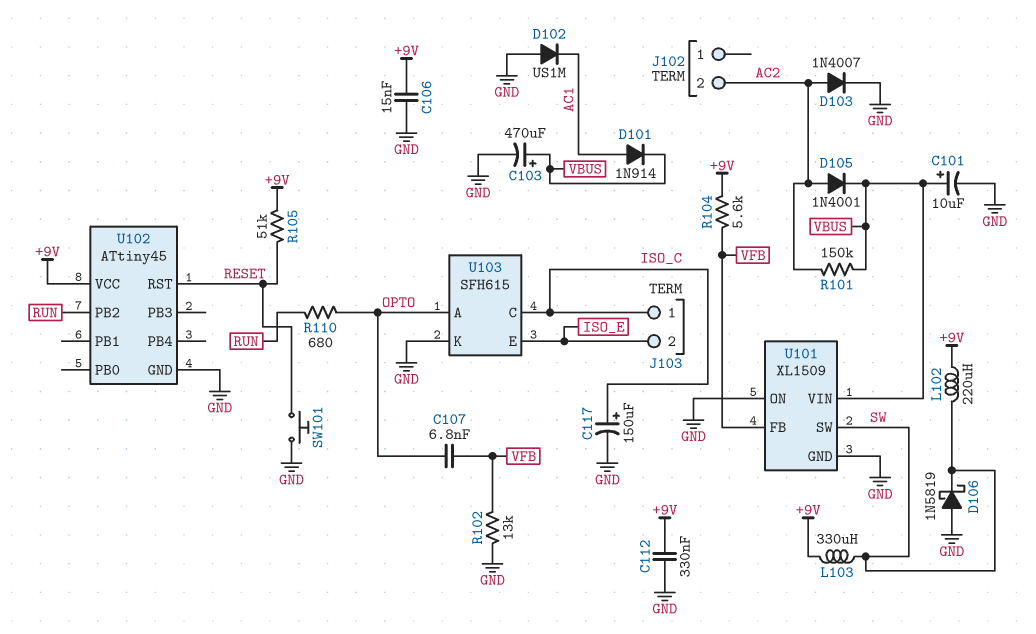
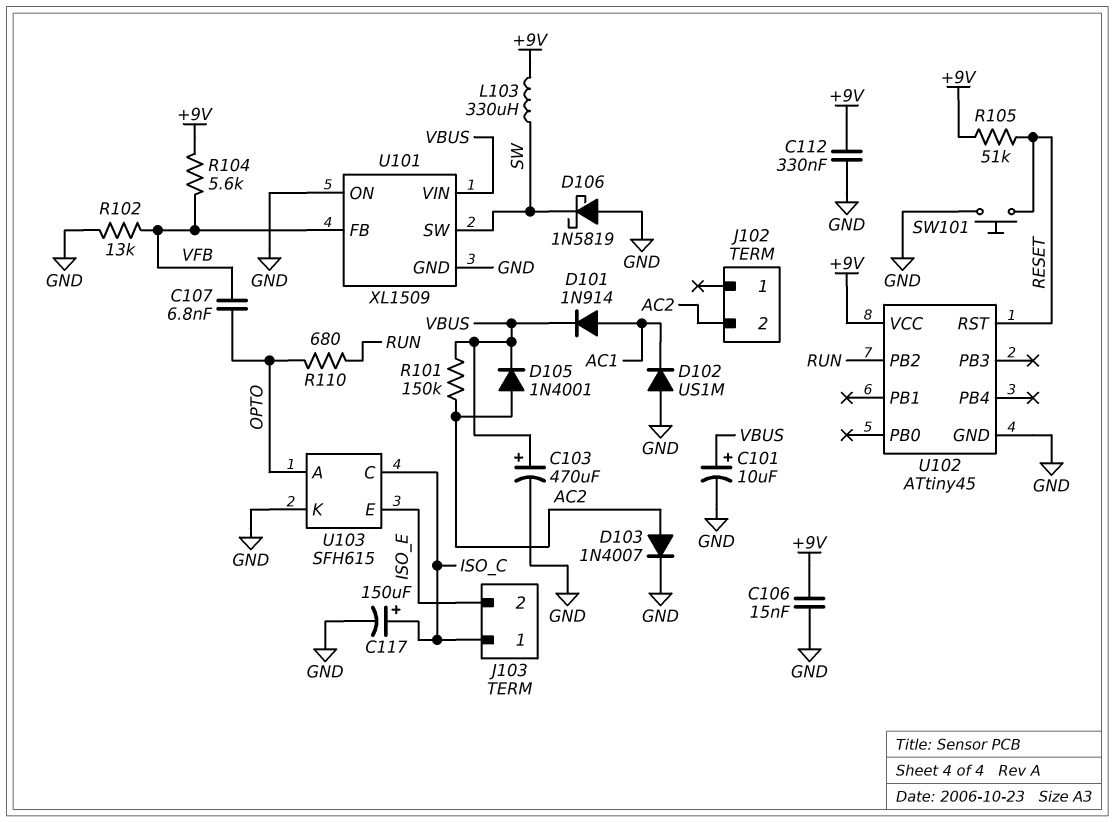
L102: 220uH (+9V, SW) -> none

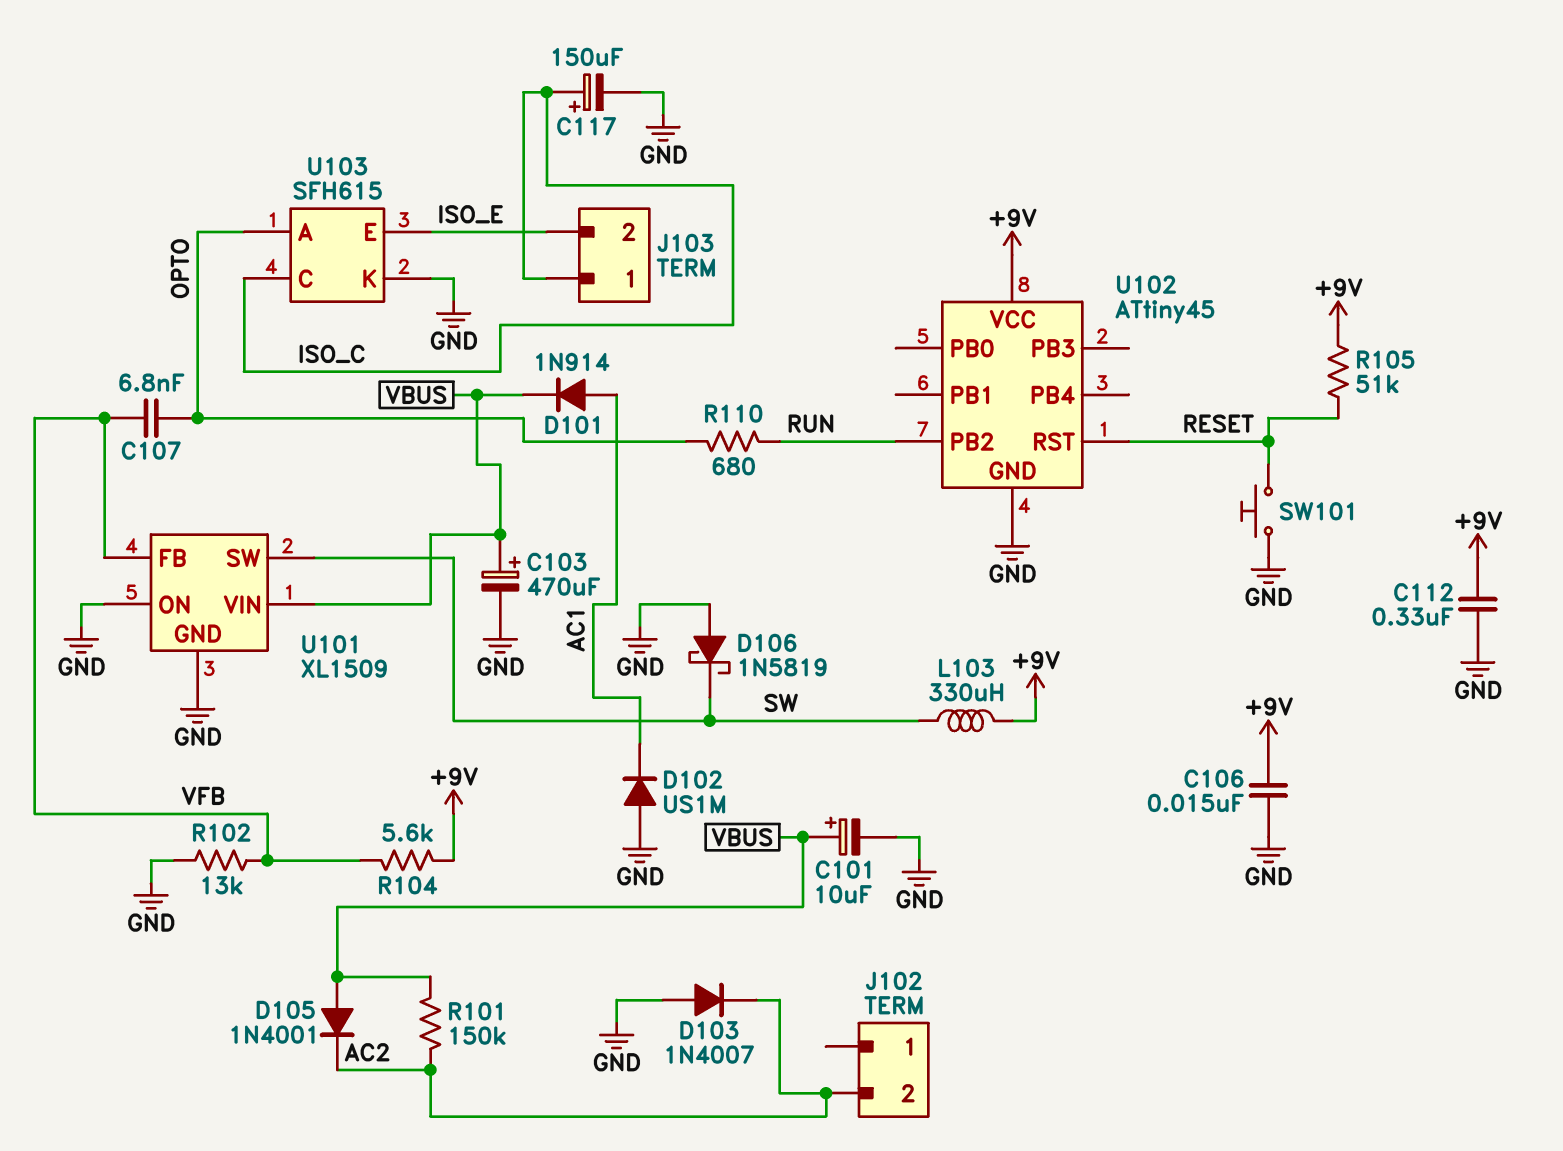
D103: diode 1N4007 (A AC2, K GND) -> diode 1N4007 (A GND, K AC2)
D105: diode 1N4001 (A AC2, K VBUS) -> diode 1N4001 (A VBUS, K AC2)

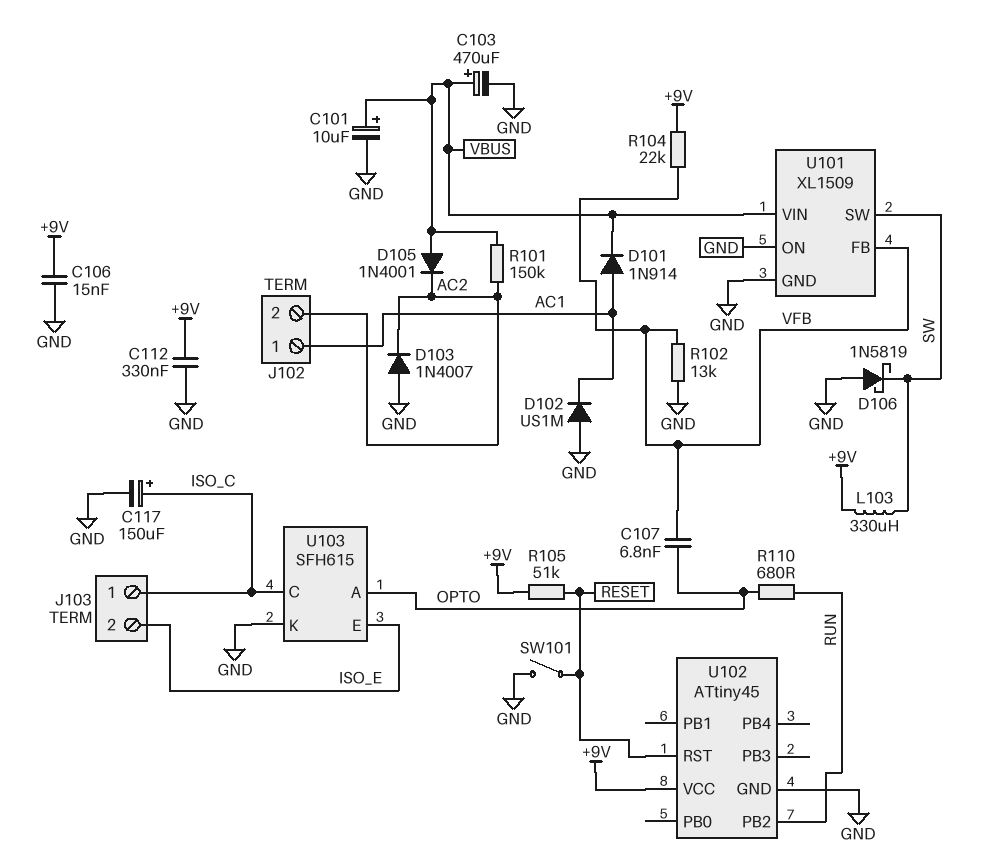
J102 pin 1: none -> AC1
R104: 5.6k (+9V, VFB) -> 22k (+9V, VFB)
SW101: button (GND, RESET) -> switch (GND, RESET)

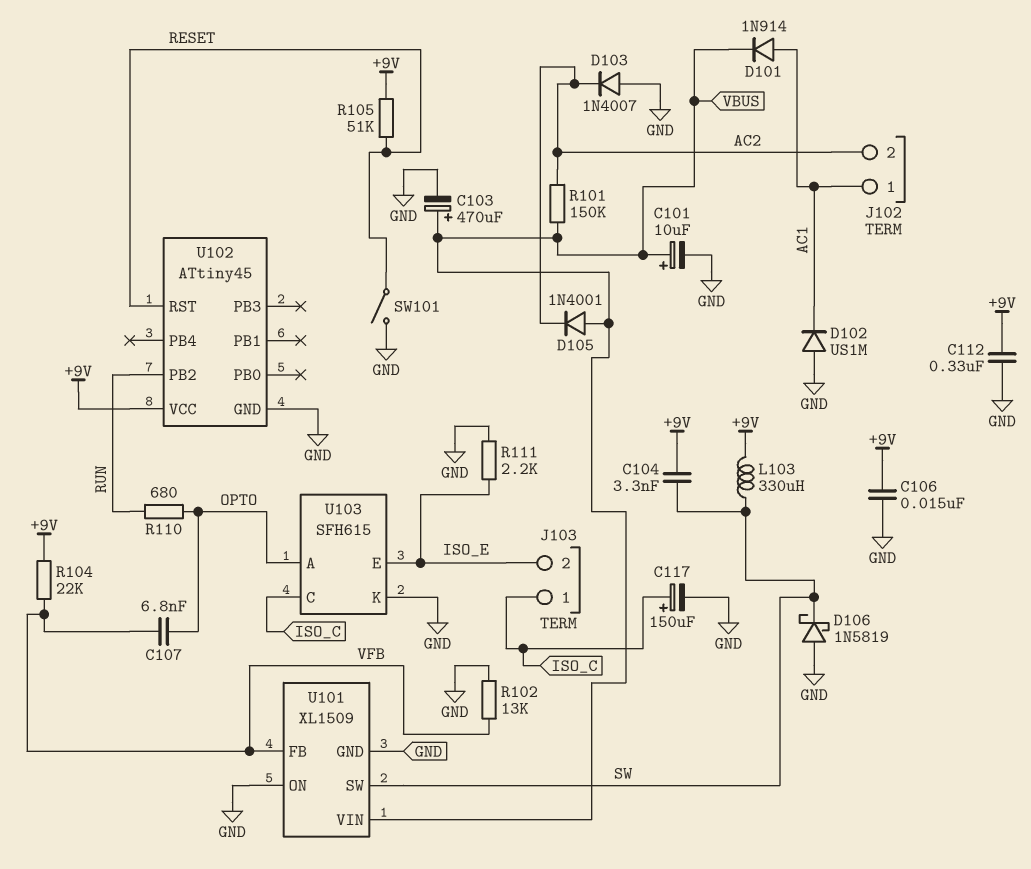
C104: none -> 3.3nF (+9V, SW)
R111: none -> 2.2k (GND, ISO_E)

